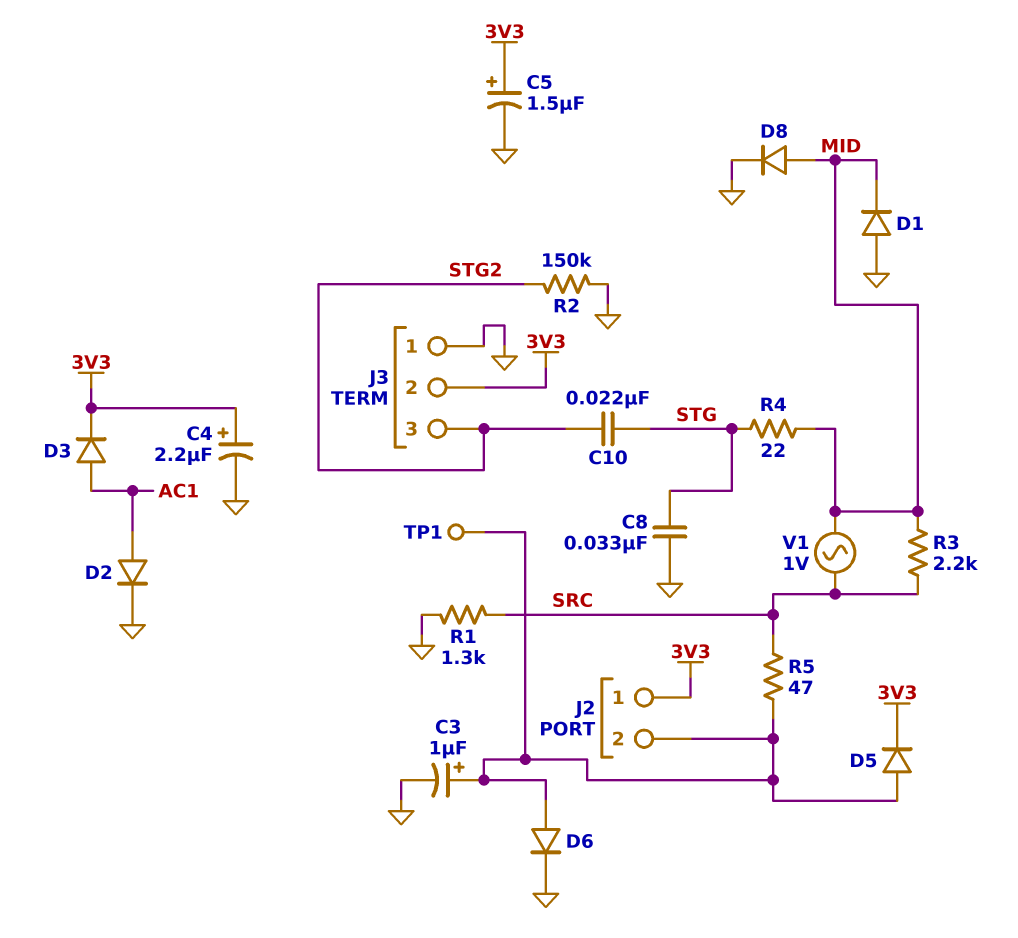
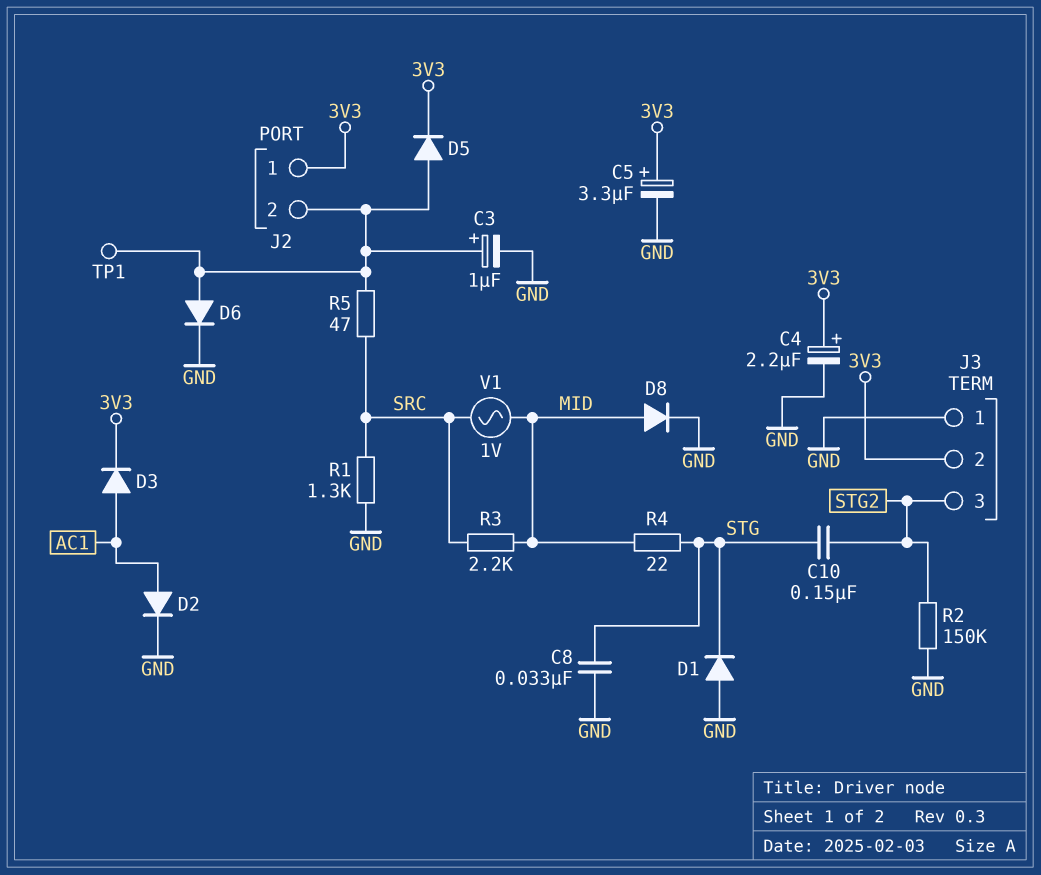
C5: 1.5uF (plus 3V3, minus GND) -> 3.3uF (plus 3V3, minus GND)
C10: 22nF (STG, STG2) -> 150nF (STG, STG2)
D1: diode (A GND, K MID) -> diode (A GND, K STG)

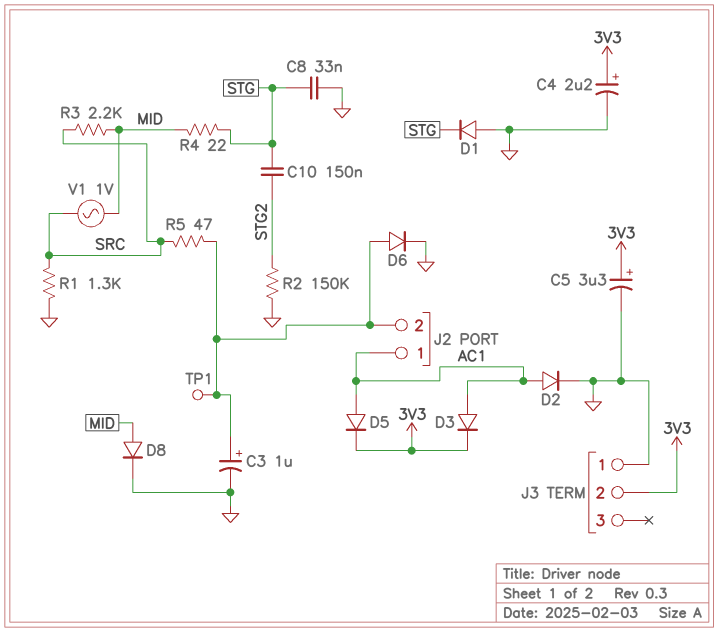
D5: diode (A J2/2, K 3V3) -> diode (A AC1, K 3V3)
J2 pin 1: 3V3 -> AC1
J3 pin 3: STG2 -> none

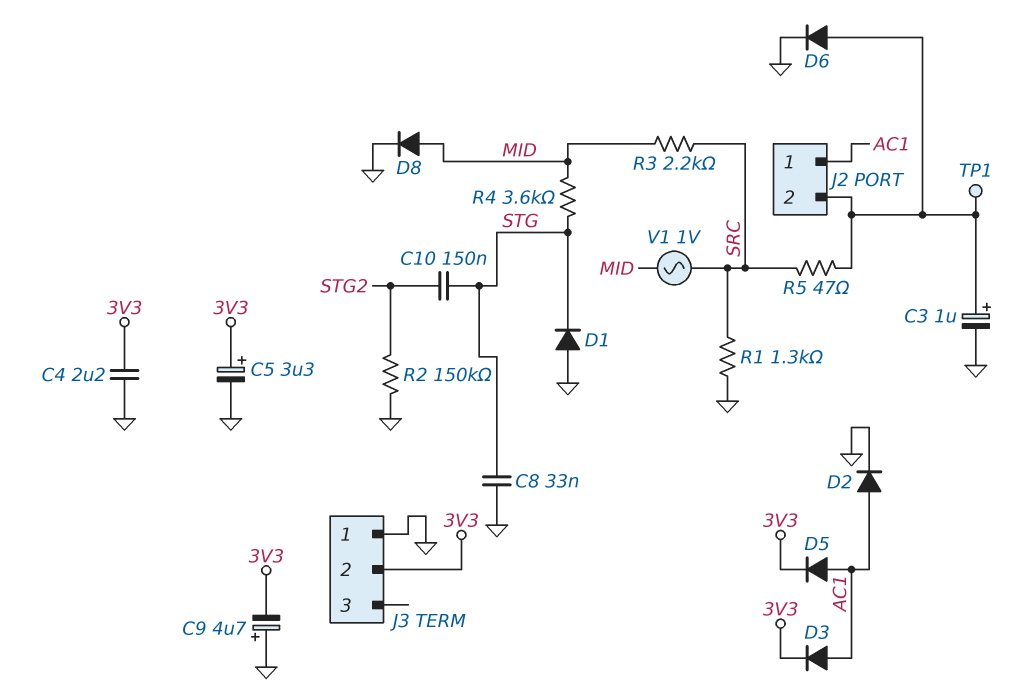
C4: 2.2uF (plus 3V3, minus GND) -> 2.2uF (3V3, GND)
C9: none -> 4.7uF (plus GND, minus 3V3)
R4: 22 (MID, STG) -> 3.6k (MID, STG)

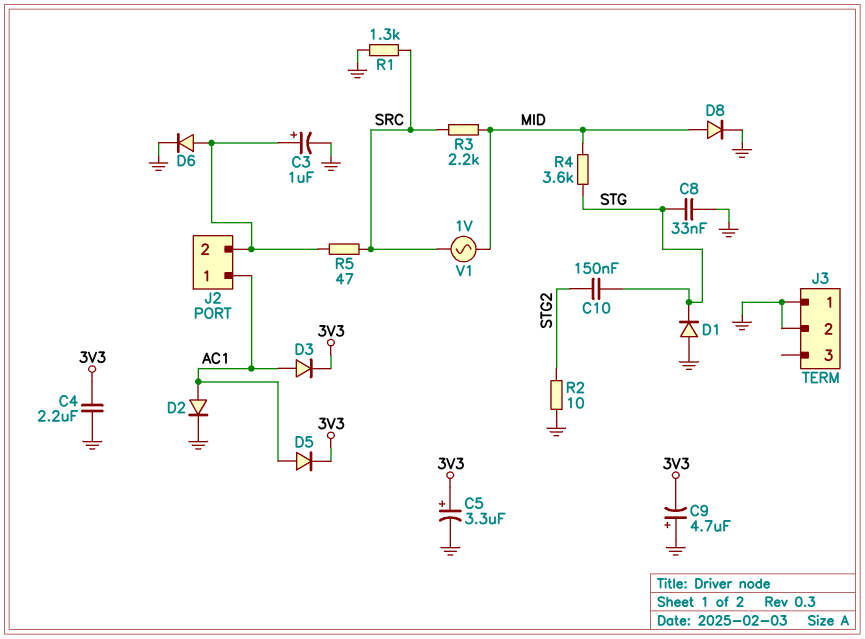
J3 pin 2: 3V3 -> GND
R2: 150k (GND, STG2) -> 10 (GND, STG2)
TP1: test point (J2/2) -> none

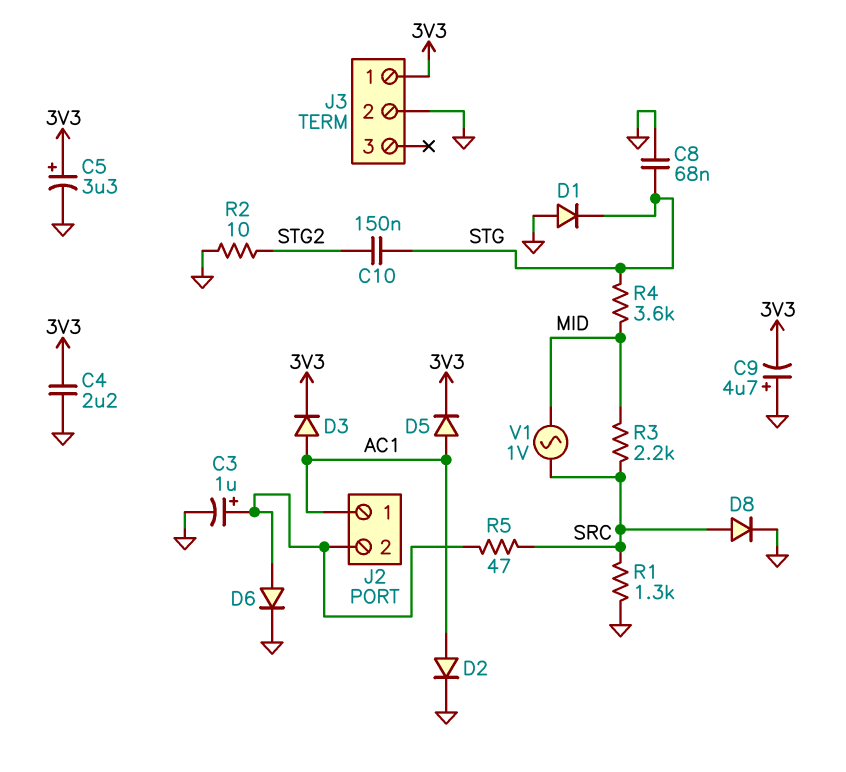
C8: 33nF (GND, STG) -> 68nF (GND, STG)
D8: diode (A MID, K GND) -> diode (A SRC, K GND)
J3 pin 1: GND -> 3V3

